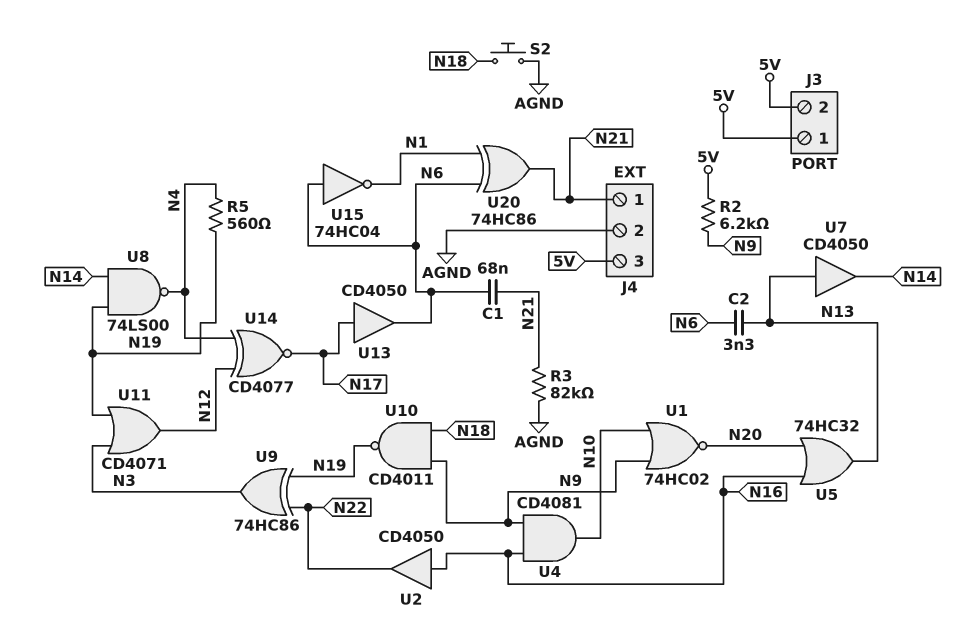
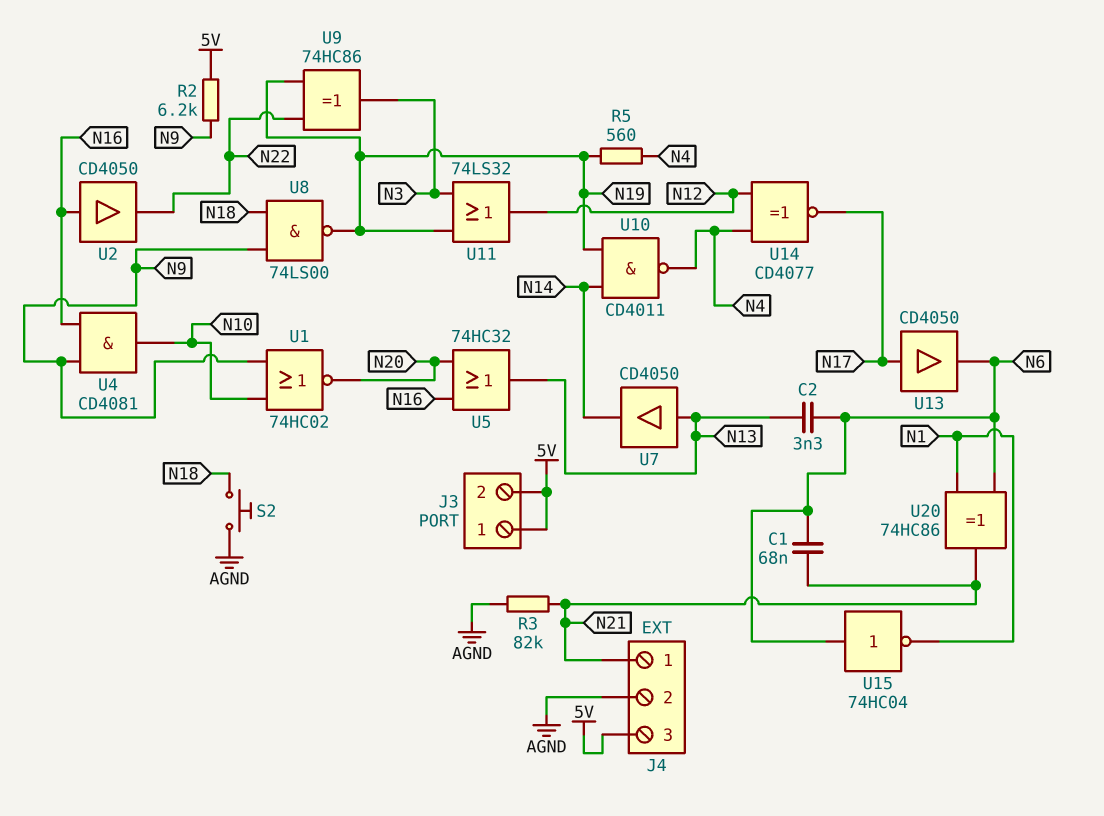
U8: NAND 74LS00 (in N14, in N19, out N4) -> NAND 74LS00 (in N9, in N18, out N19)
U10: NAND CD4011 (in N9, in N18, out N19) -> NAND CD4011 (in N14, in N19, out N4)
U11: OR CD4071 (in N3, in N19, out N12) -> OR 74LS32 (in N3, in N19, out N12)

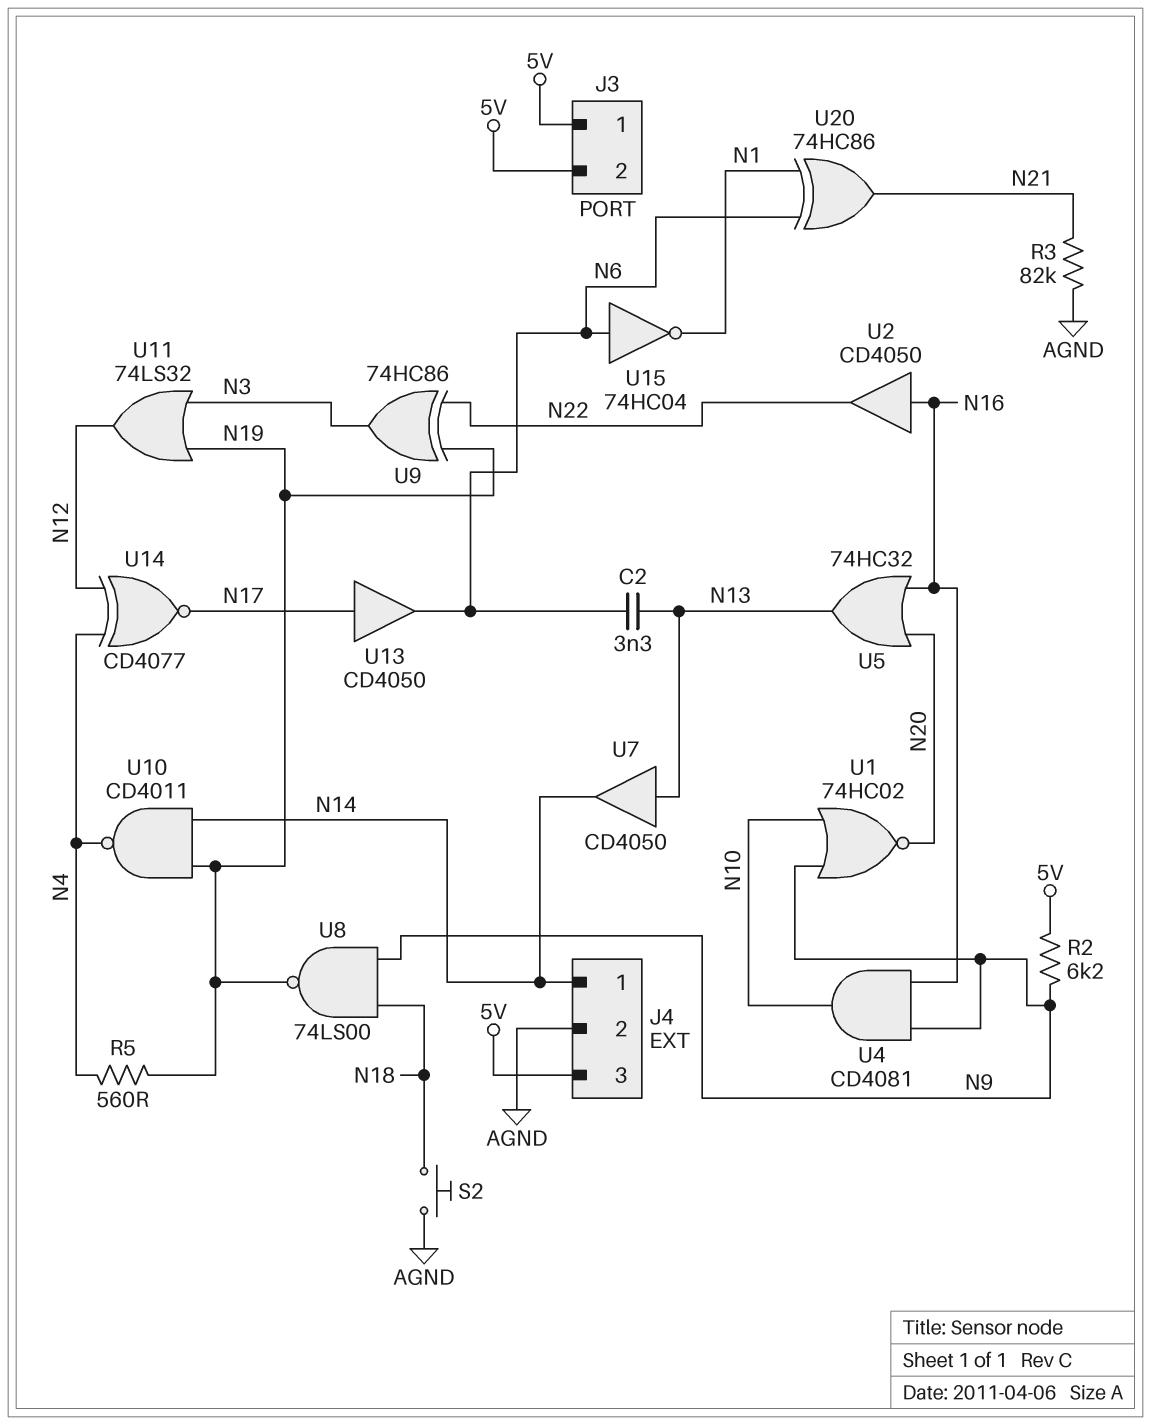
C1: 68nF (N6, N21) -> none
J4 pin 1: N21 -> N14

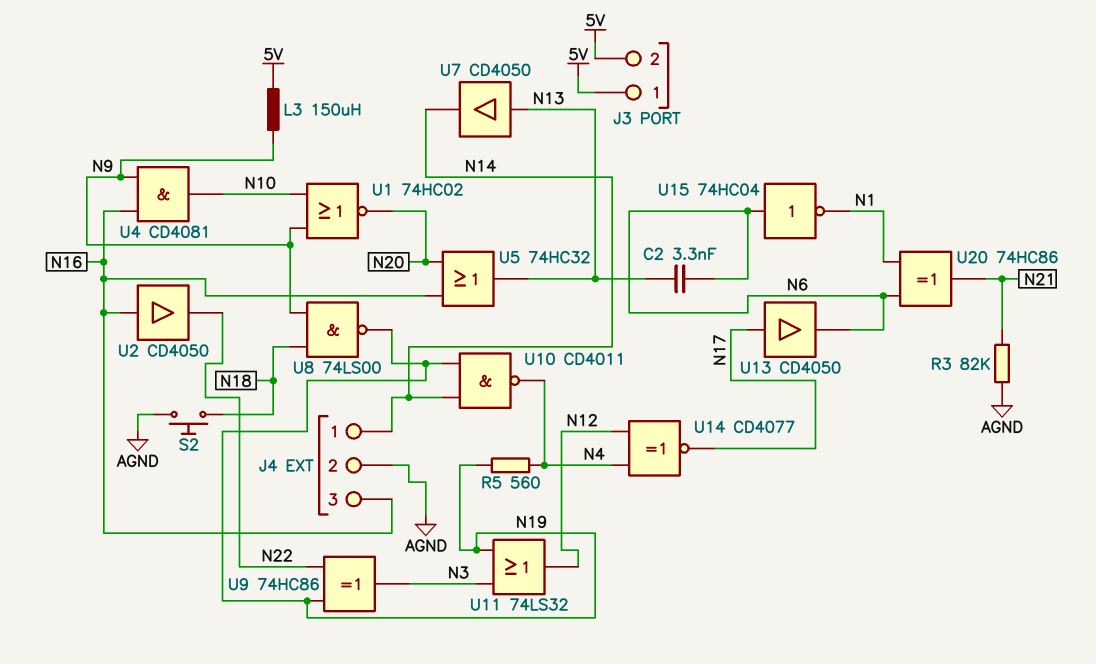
J4 pin 3: 5V -> N16
L3: none -> 150uH (5V, N9)
R2: 6.2k (5V, N9) -> none

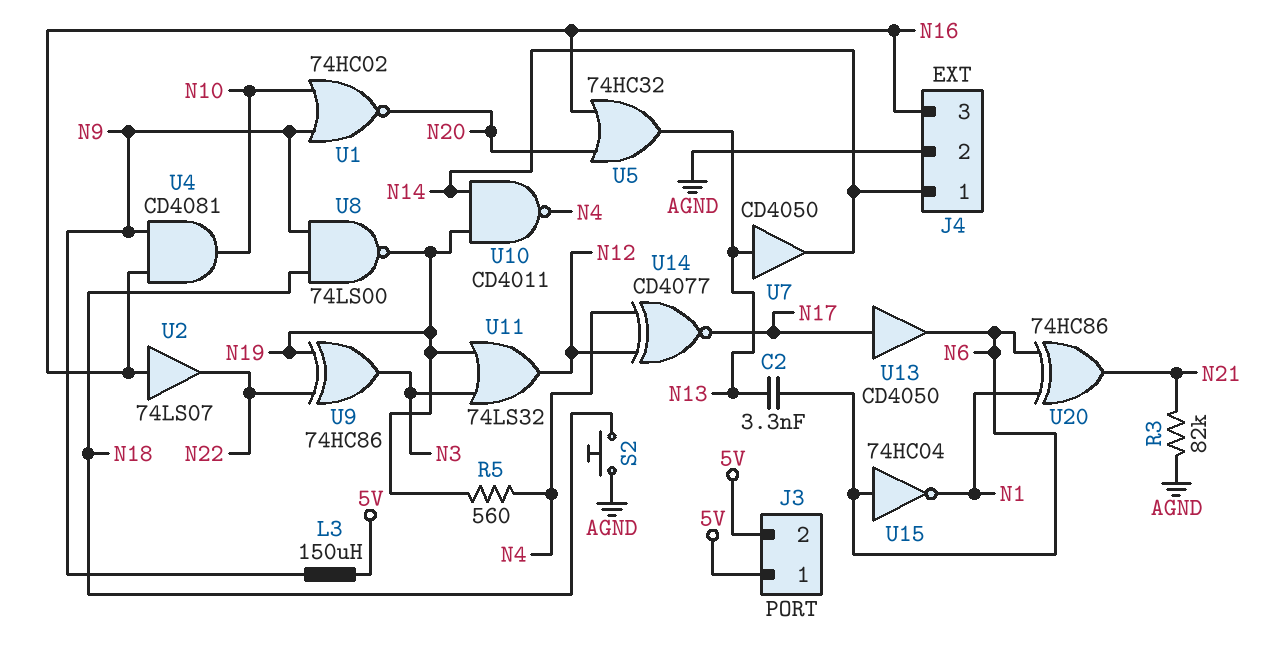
U2: buffer CD4050 (in N16, out N22) -> buffer 74LS07 (in N16, out N22)

